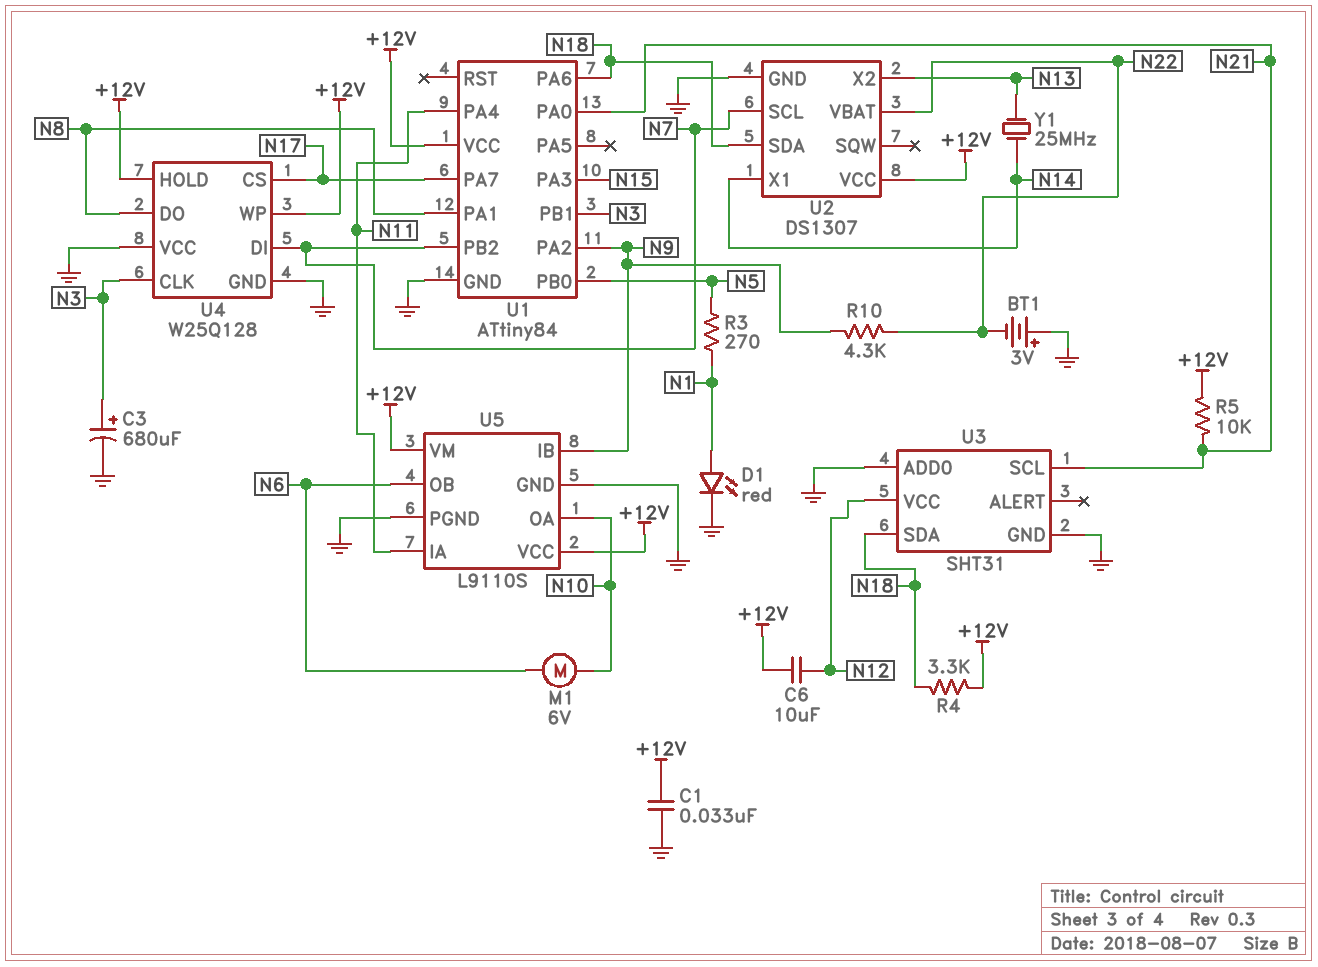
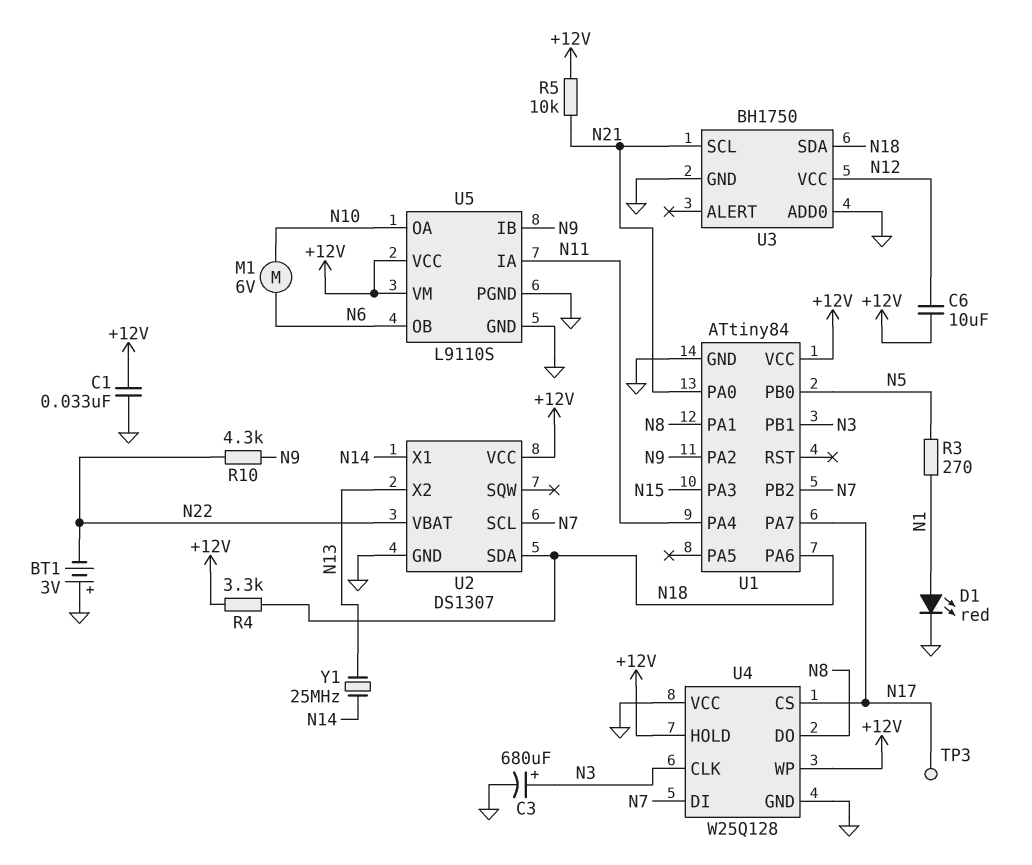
TP3: none -> test point (N17)
U3: SHT31 -> BH1750

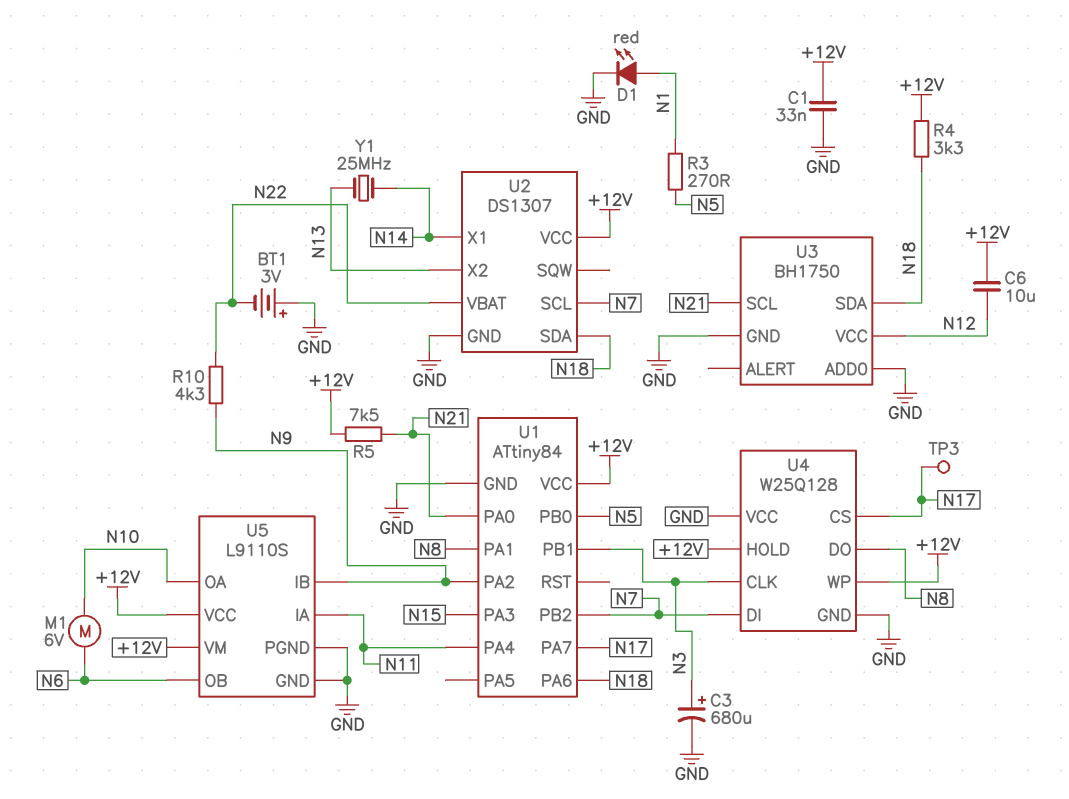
R5: 10k (+12V, N21) -> 7.5k (+12V, N21)

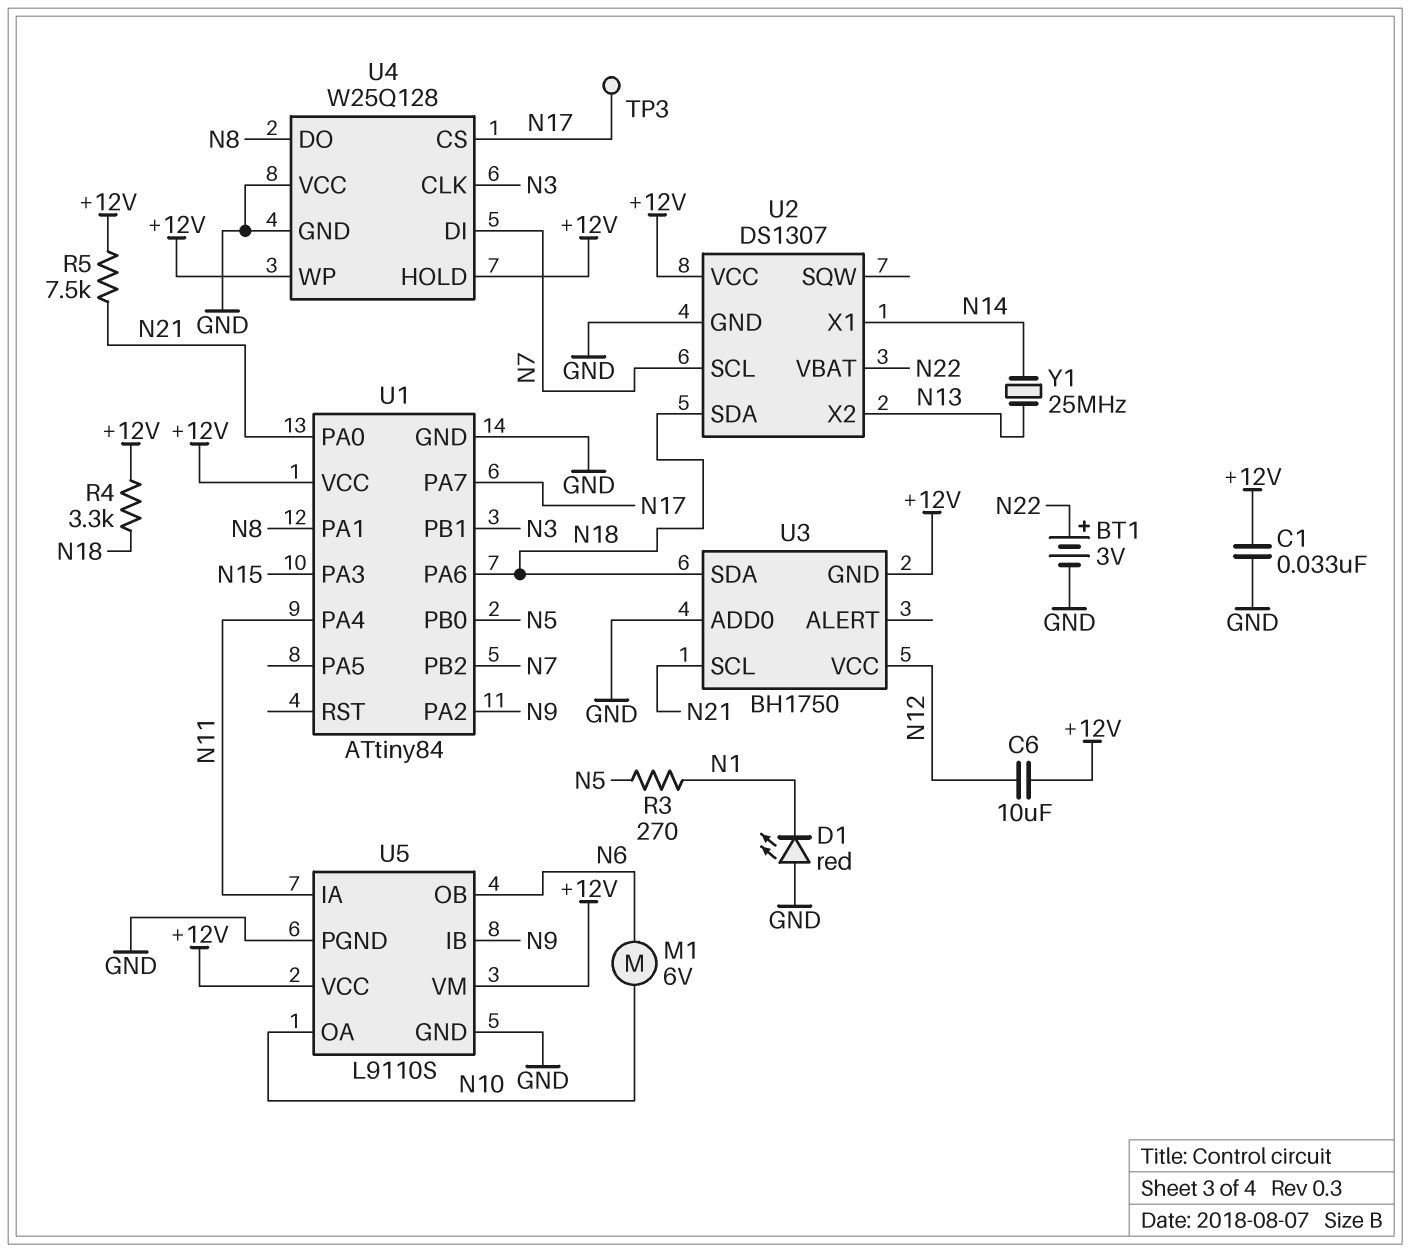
BT1: 3V (plus GND, minus N22) -> 3V (plus N22, minus GND)
C3: 680uF (plus N3, minus GND) -> none
D1: LED red (A N1, K GND) -> LED red (A GND, K N1)
R10: 4.3k (N9, N22) -> none
U3 pin GND: GND -> +12V

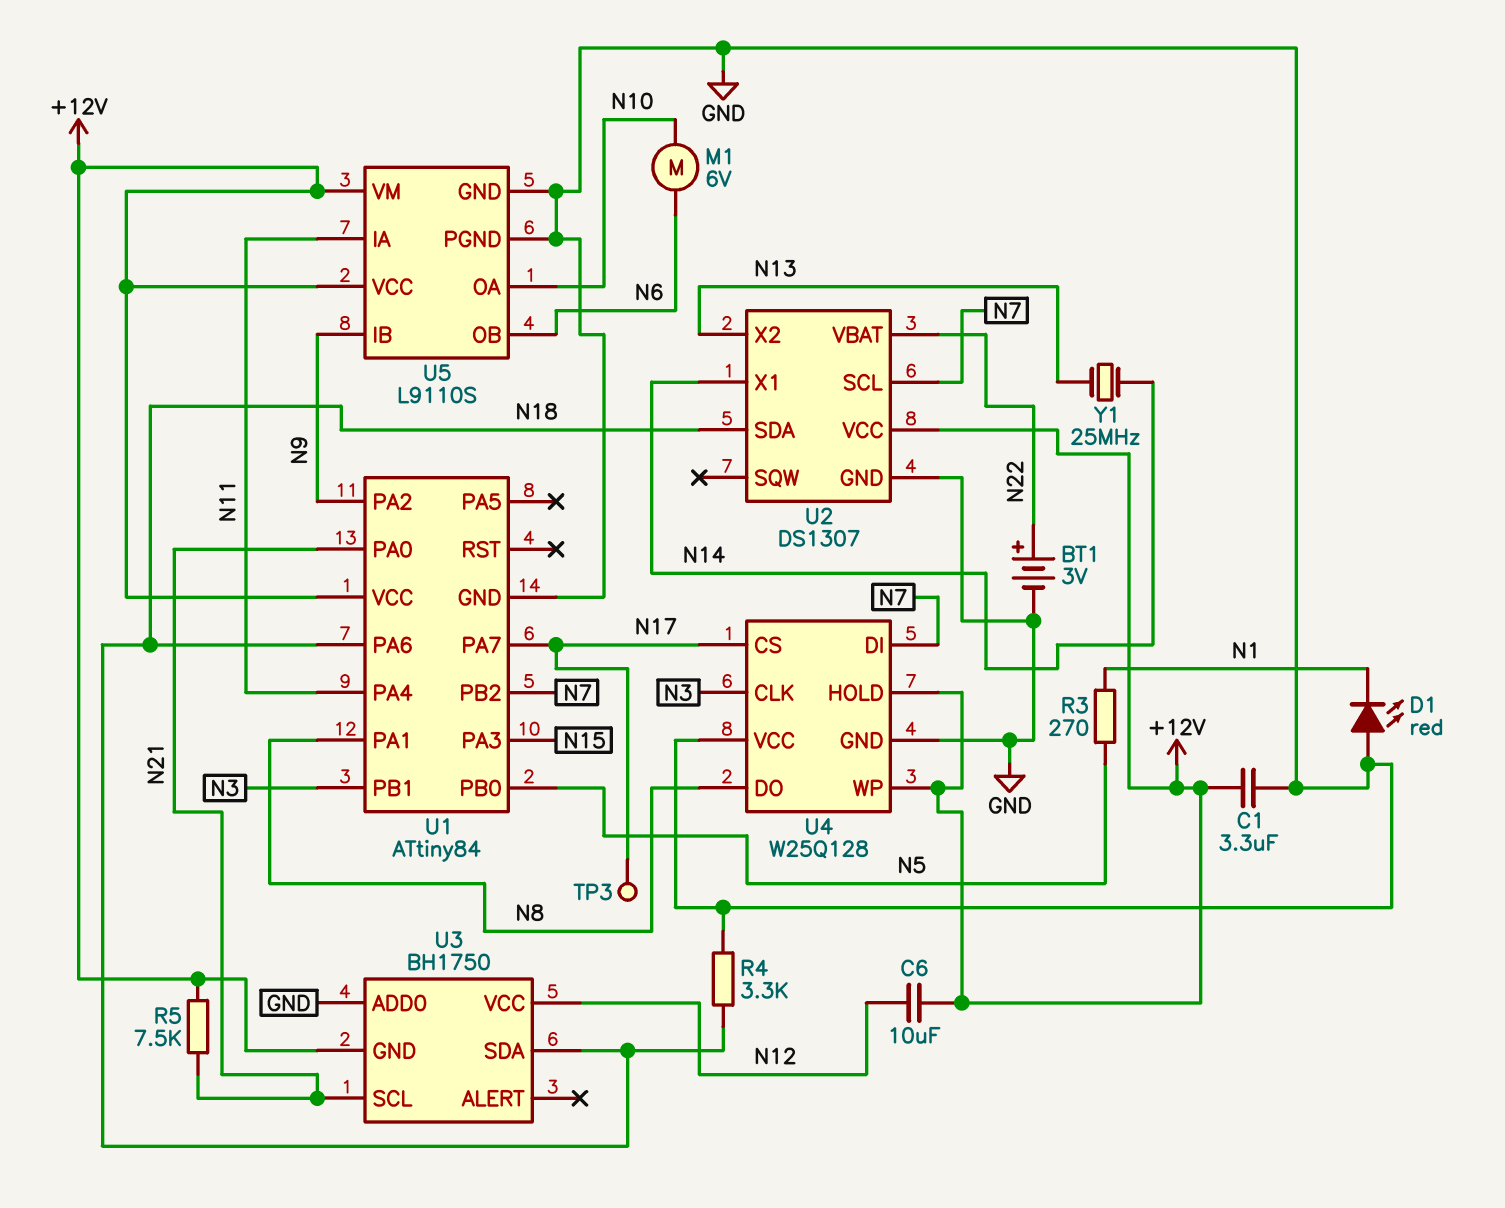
C1: 33nF (+12V, GND) -> 3.3uF (+12V, GND)
R4: 3.3k (+12V, N18) -> 3.3k (GND, N18)

